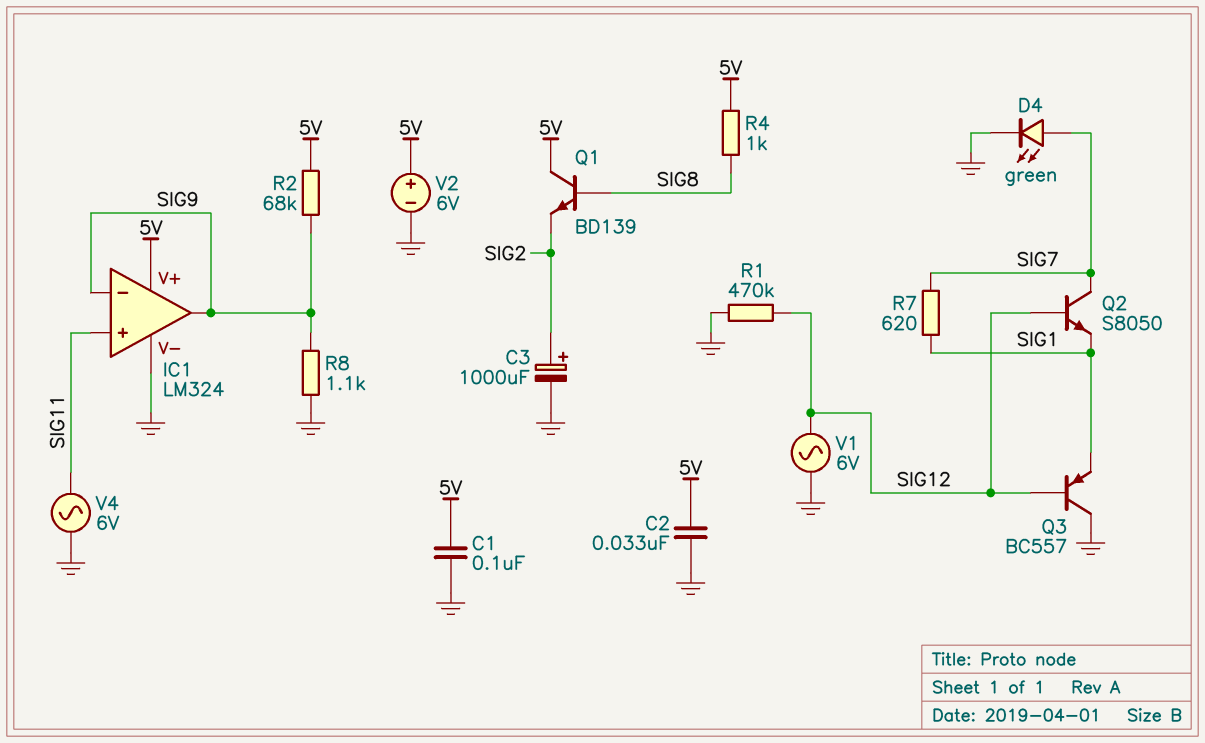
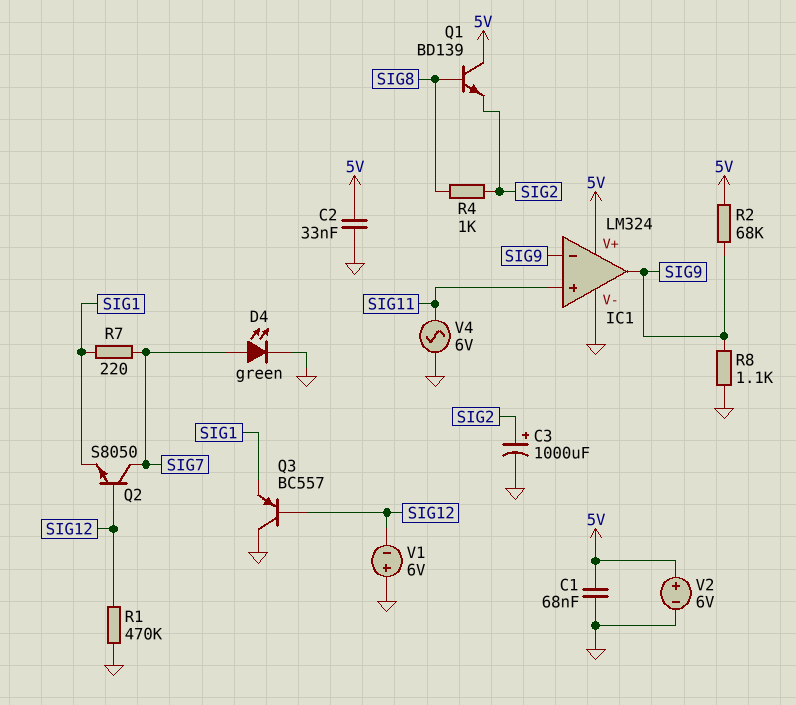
C1: 100nF (5V, GND) -> 68nF (5V, GND)
R4: 1k (5V, SIG8) -> 1k (SIG2, SIG8)
R7: 620 (SIG1, SIG7) -> 220 (SIG1, SIG7)
V1: AC 6V (GND, SIG12) -> 6V (plus GND, minus SIG12)

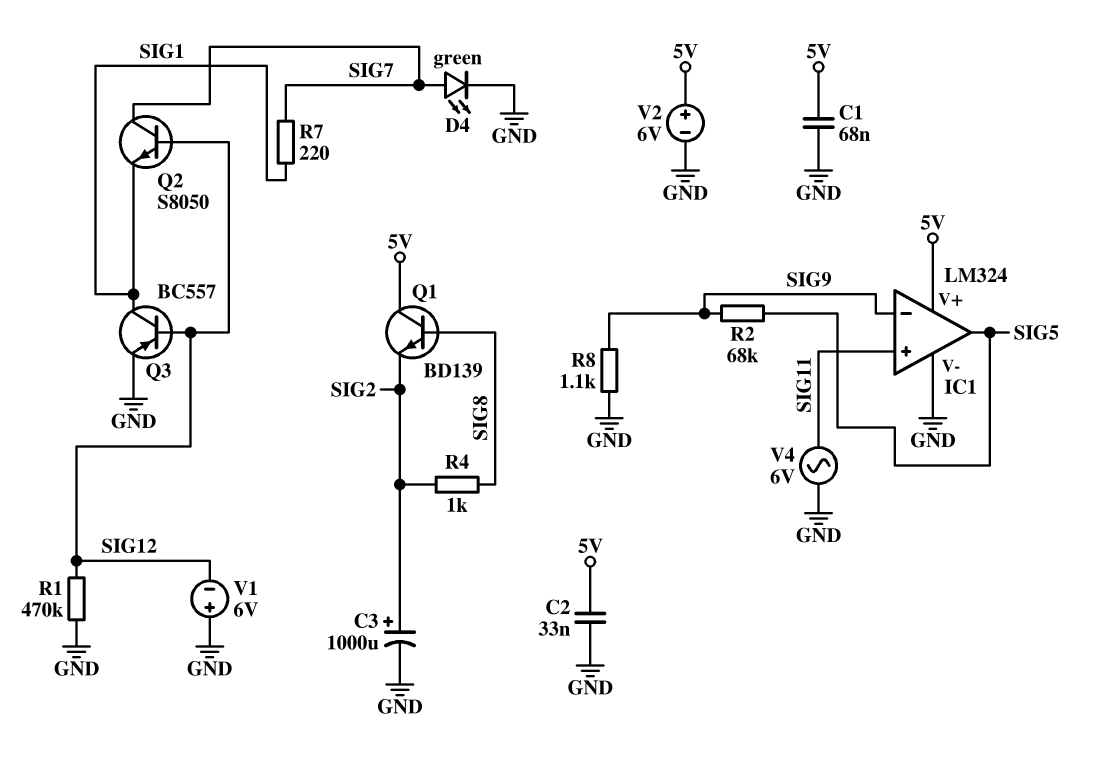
IC1 pin out: SIG9 -> SIG5
Q3: PNP BC557 (B SIG12, C GND, E SIG1) -> PNP BC557 (B SIG12, C SIG1, E GND)
R2: 68k (5V, SIG9) -> 68k (SIG5, SIG9)

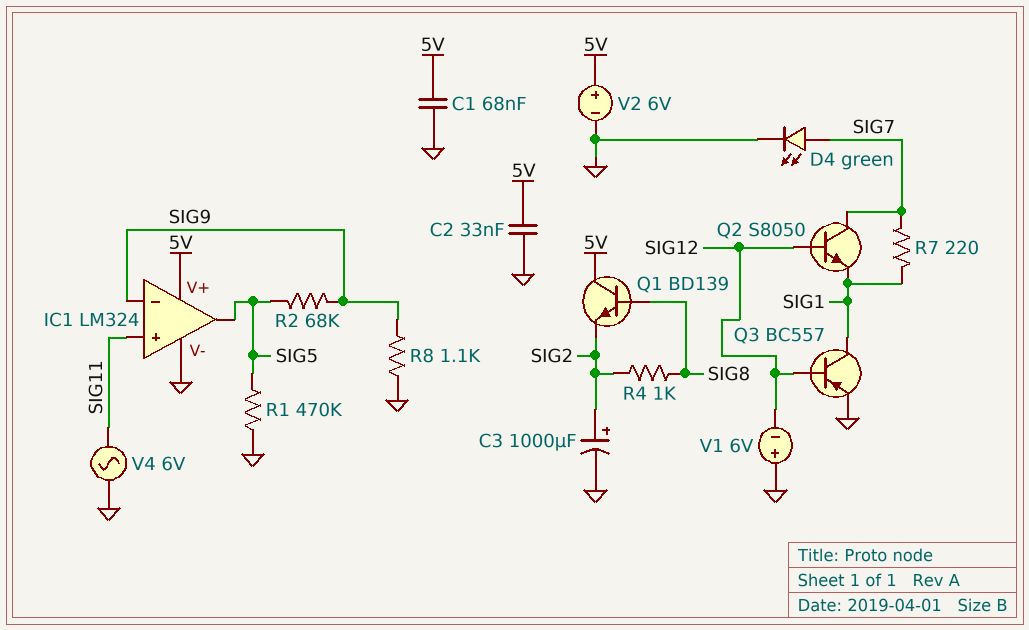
R1: 470k (GND, SIG12) -> 470k (GND, SIG5)

